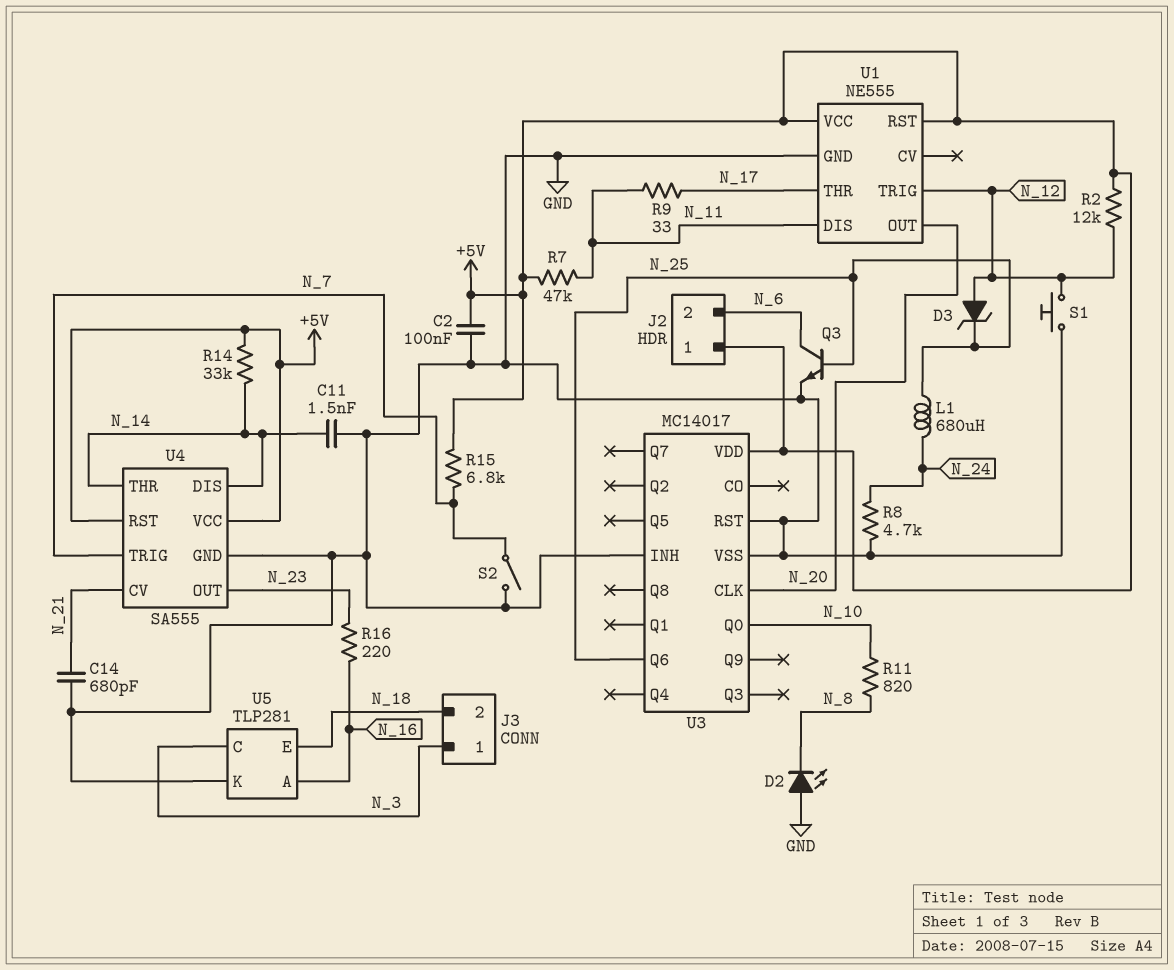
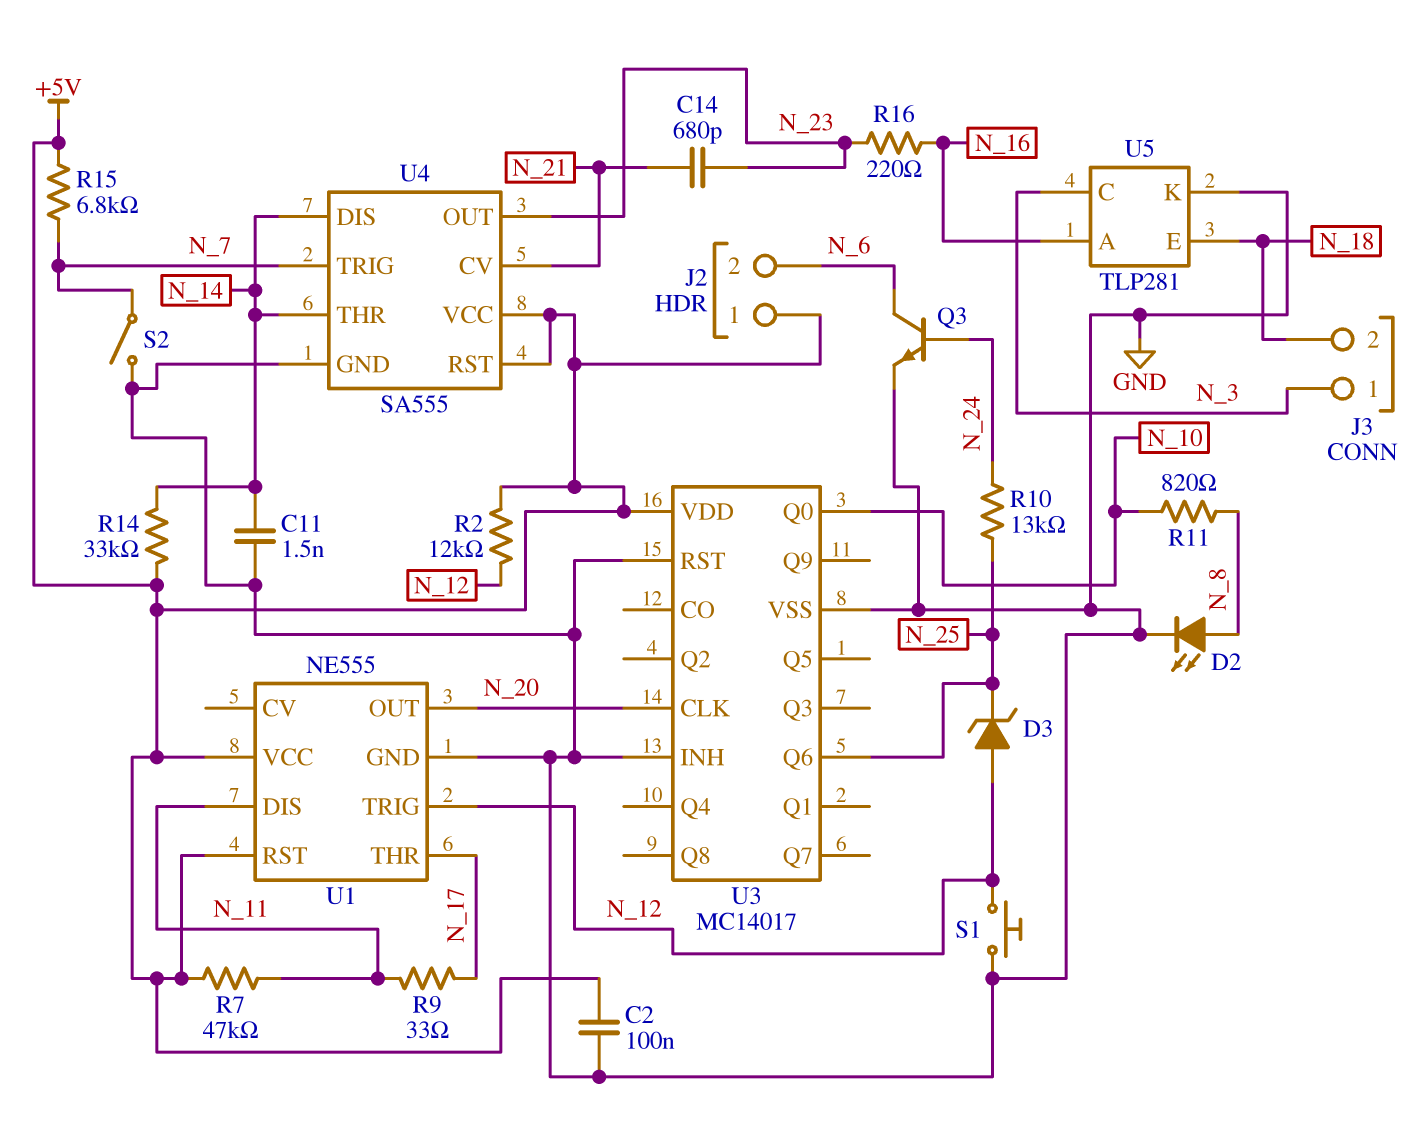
C14: 680pF (GND, N_21) -> 680pF (N_21, N_23)
D2: LED (A GND, K N_8) -> LED (A N_8, K GND)
L1: 680uH (N_24, N_25) -> none
Q3: NPN (B N_25, C N_6, E GND) -> NPN (B N_24, C N_6, E GND)
R8: 4.7k (GND, N_24) -> none
R10: none -> 13k (N_24, N_25)

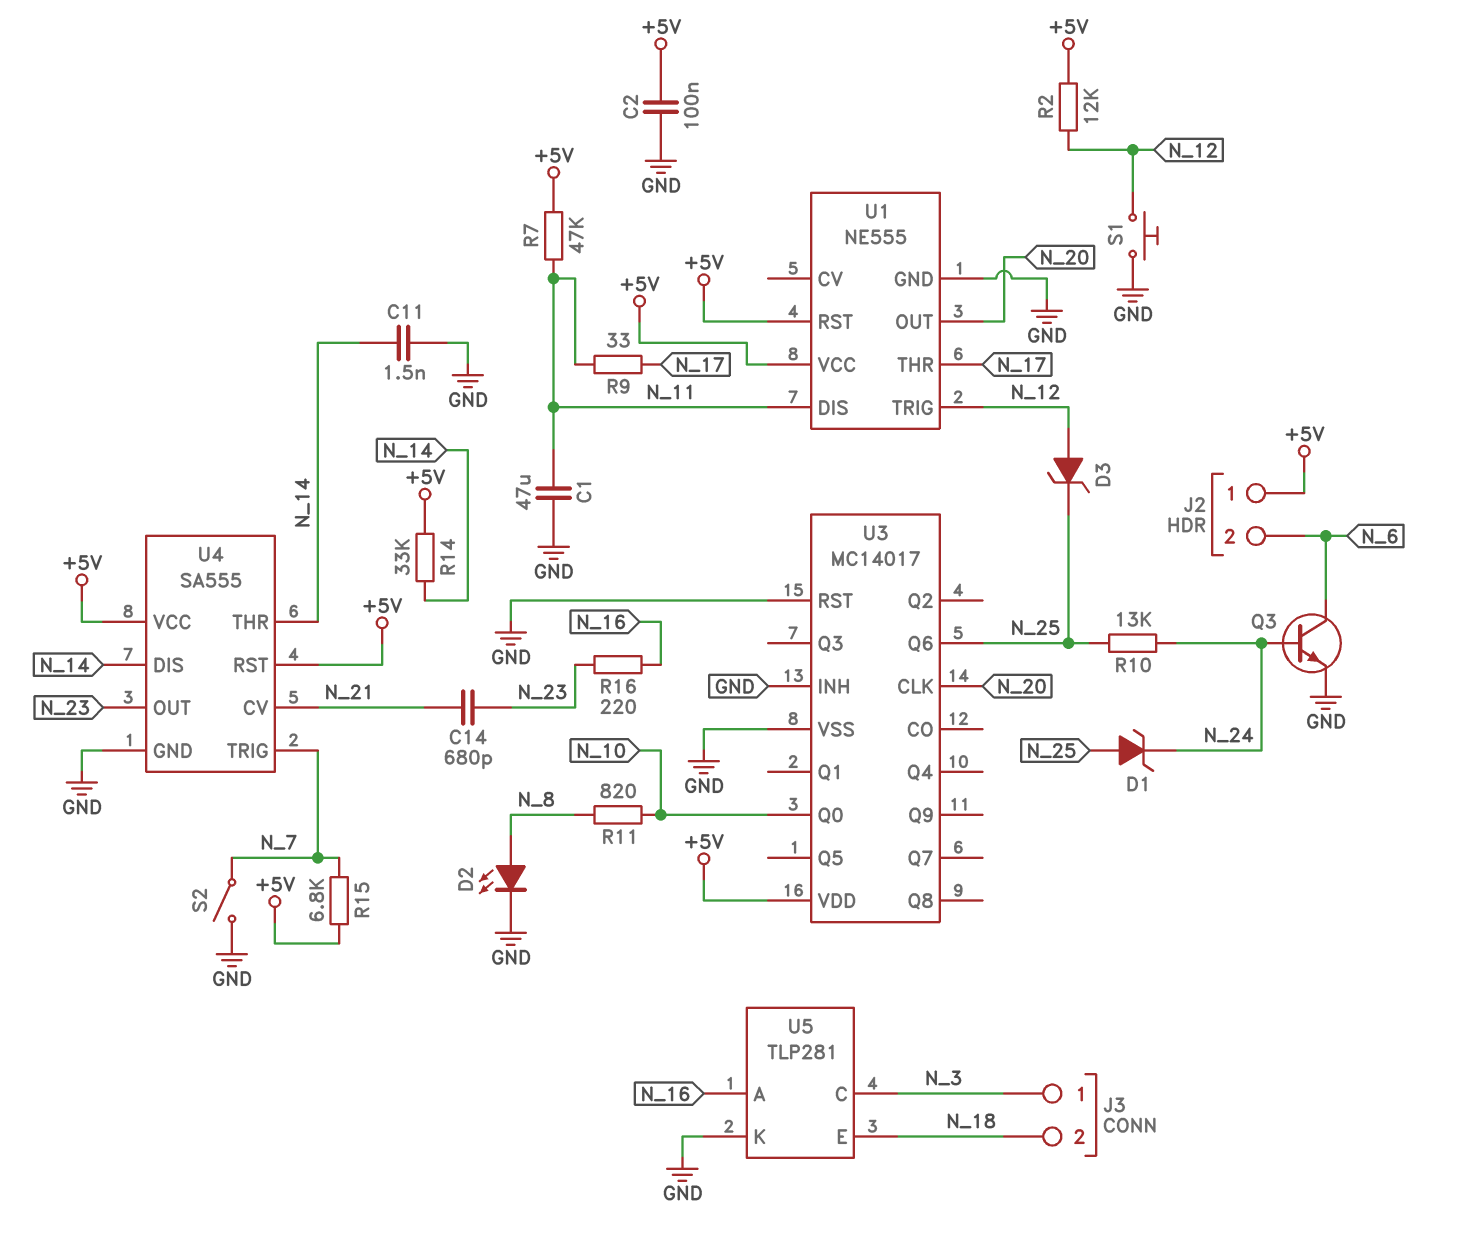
C1: none -> 47uF (GND, N_11)
D1: none -> zener (A N_25, K N_24)

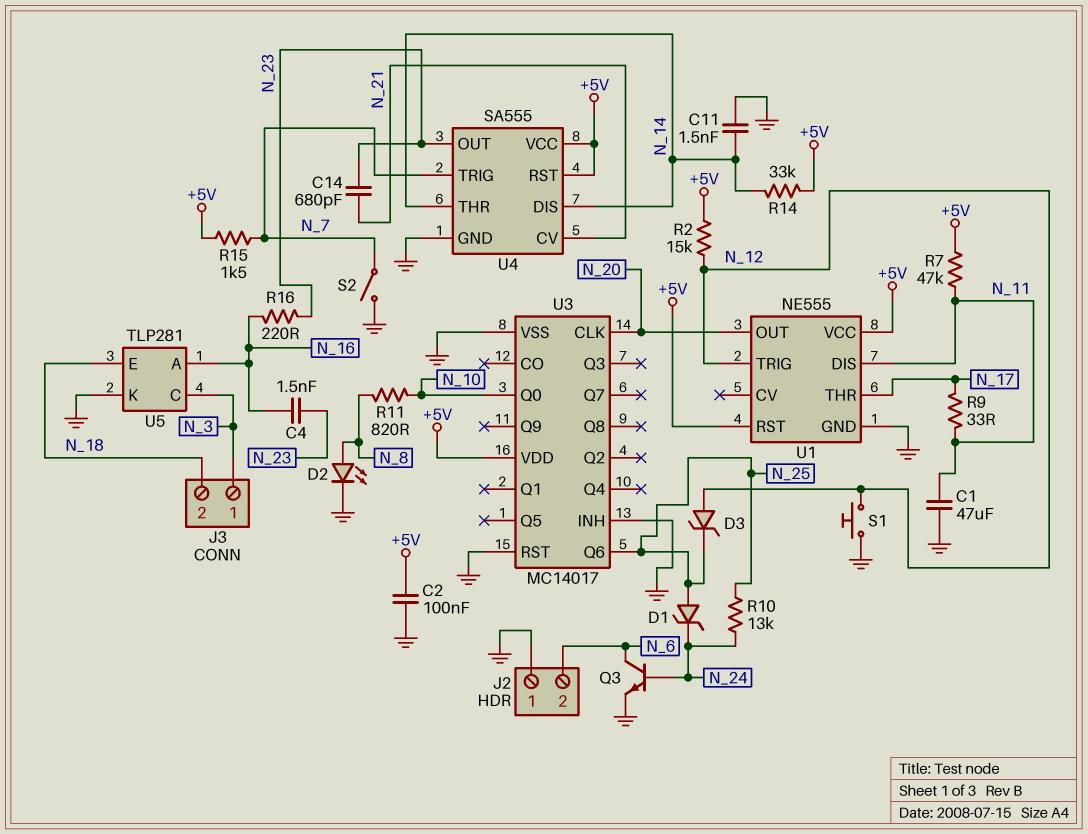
C4: none -> 1.5nF (N_16, N_23)
J2 pin 1: +5V -> GND
R2: 12k (+5V, N_12) -> 15k (+5V, N_12)
R15: 6.8k (+5V, N_7) -> 1.5k (+5V, N_7)

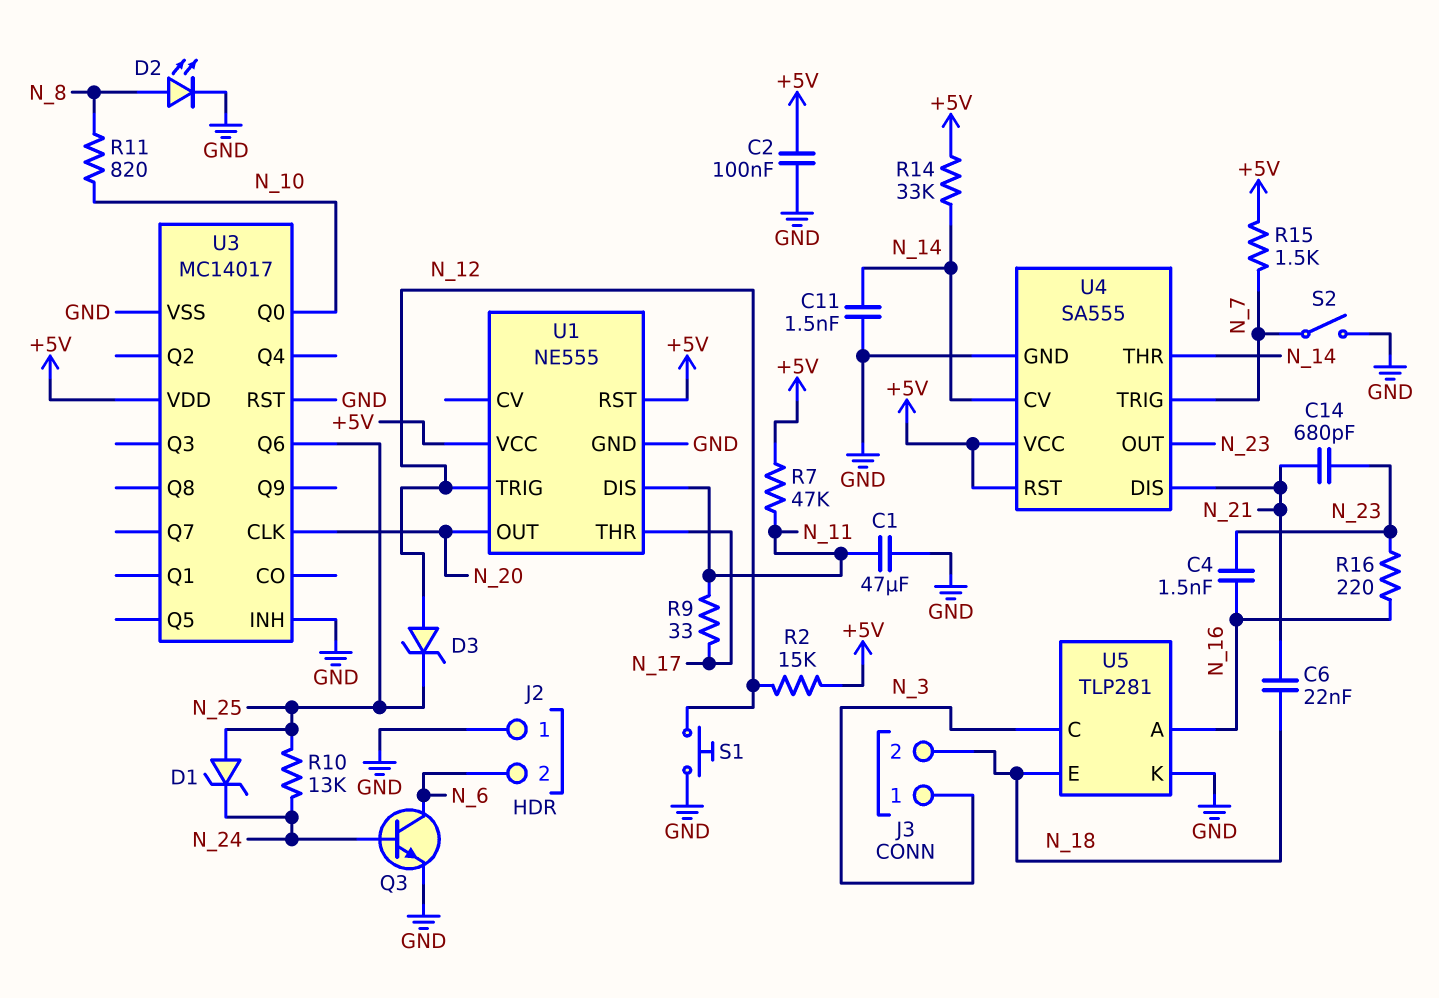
C6: none -> 22nF (N_18, N_21)
U4 pin CV: N_21 -> N_14
U4 pin DIS: N_14 -> N_21

